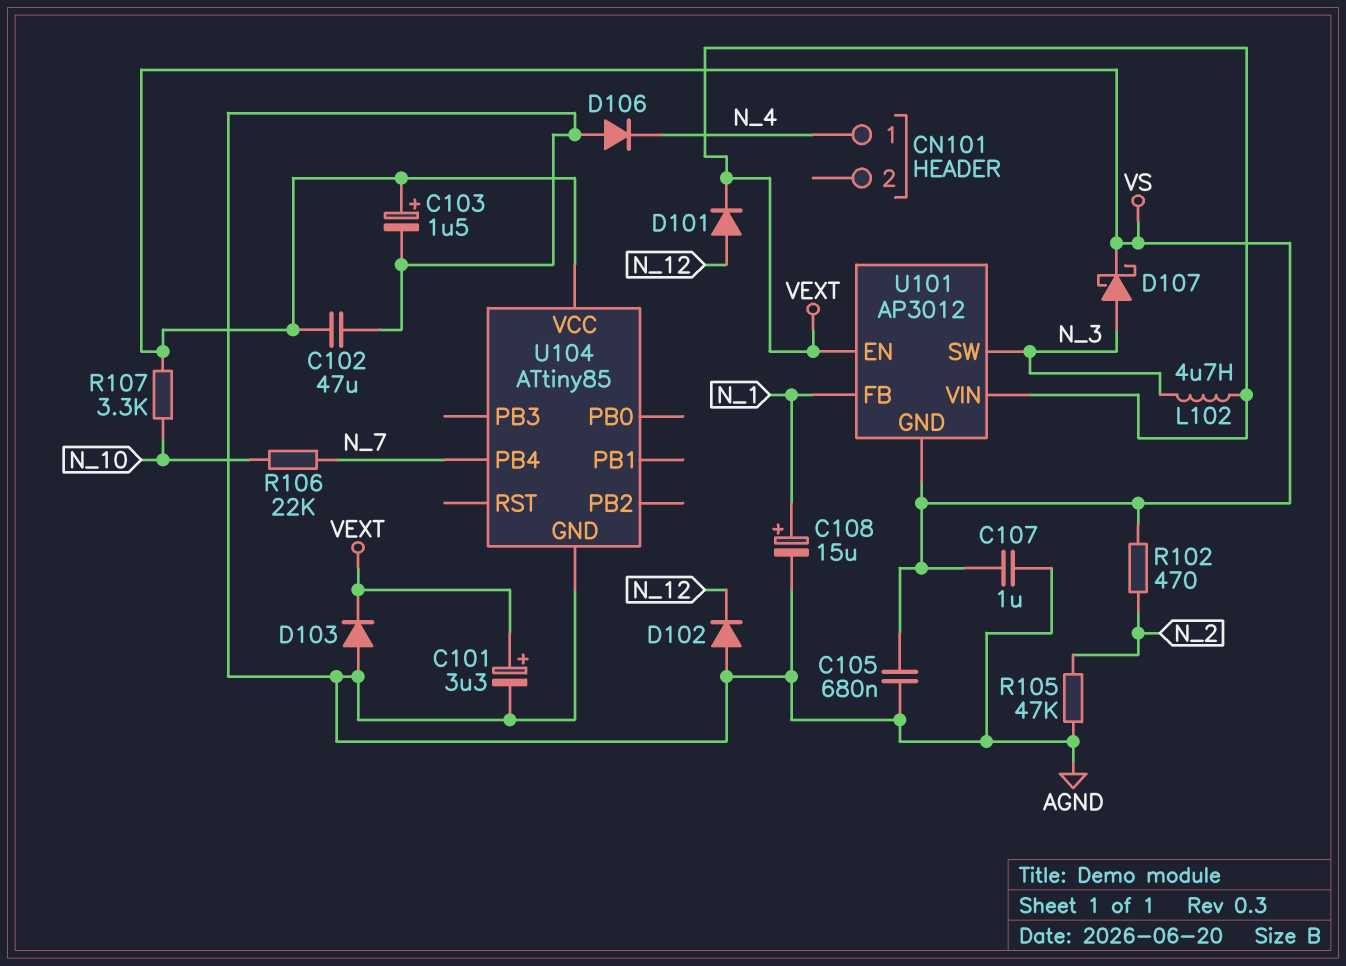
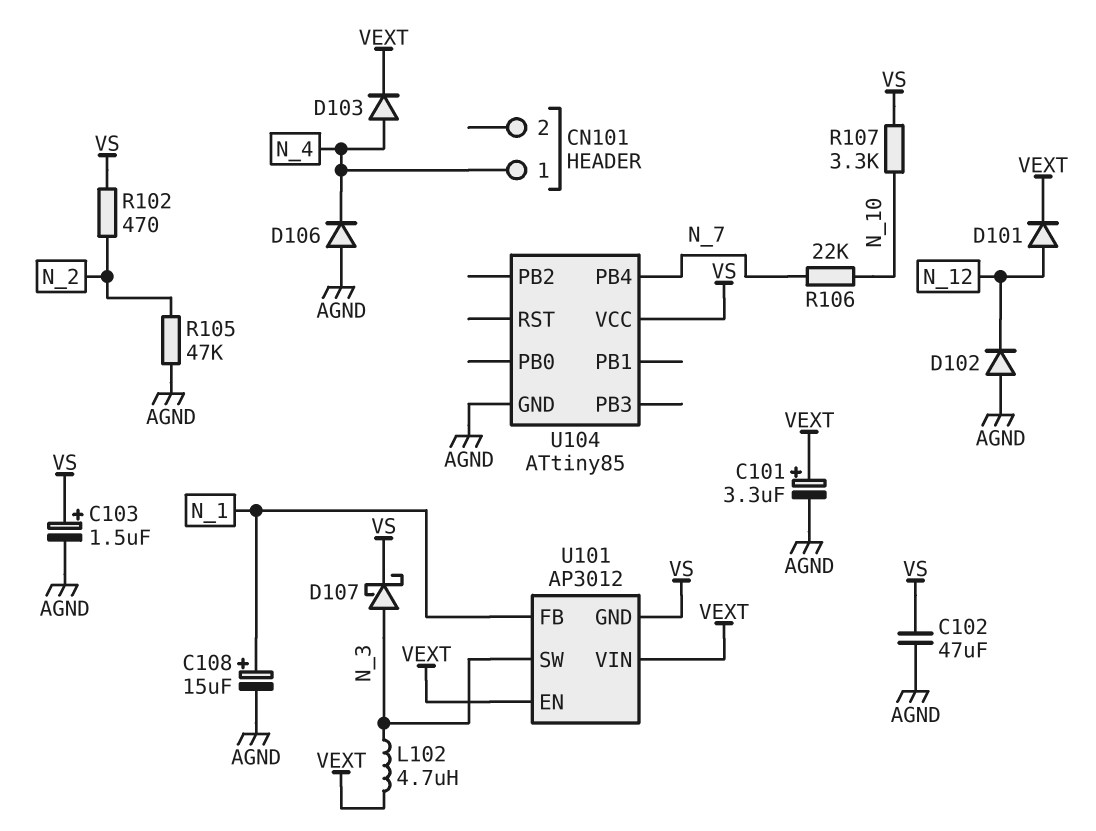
C105: 680nF (AGND, VS) -> none
C107: 1uF (AGND, VS) -> none
D103: diode (A AGND, K VEXT) -> diode (A N_4, K VEXT)

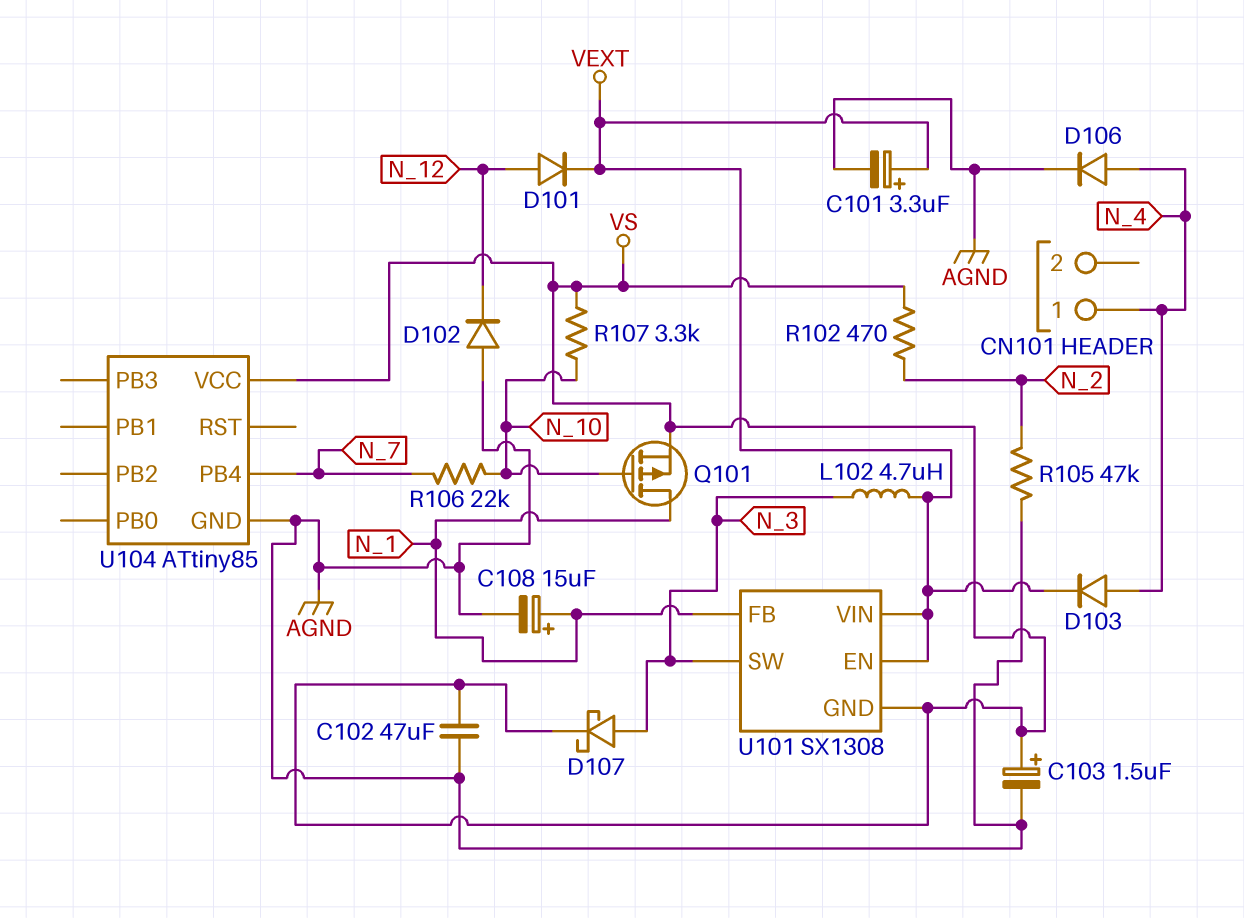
D106: diode (A AGND, K N_4) -> diode (A N_4, K AGND)
Q101: none -> PMOS (G N_10, D N_1, S VS)
U101: AP3012 -> SX1308

